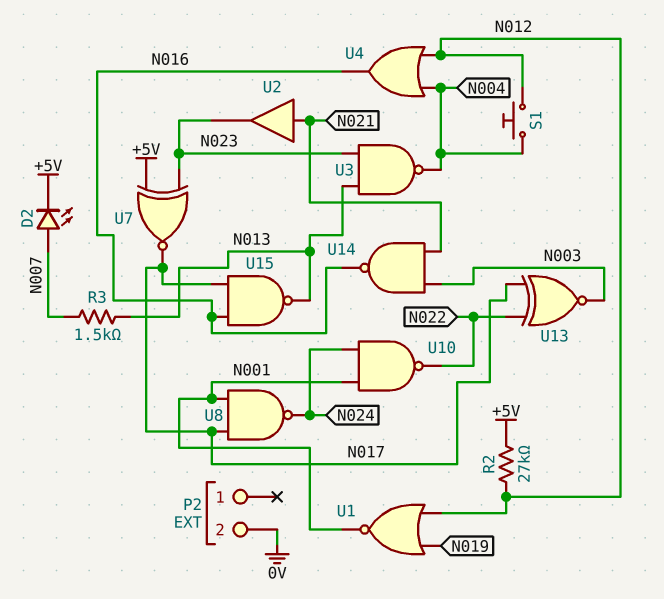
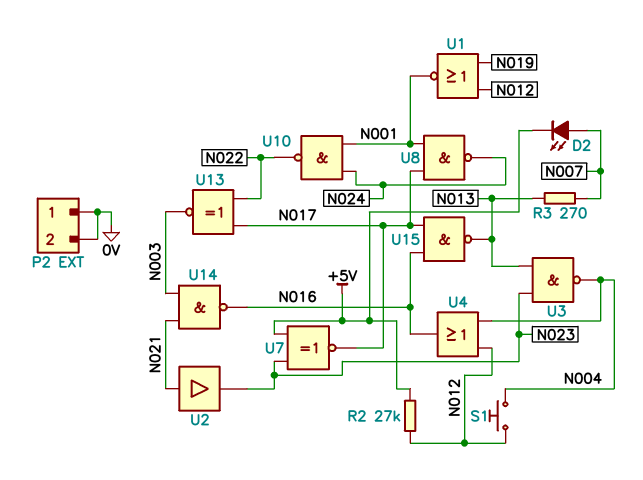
P2 pin 1: none -> 0V
R3: 1.5k (N007, N013) -> 270 (N007, N013)

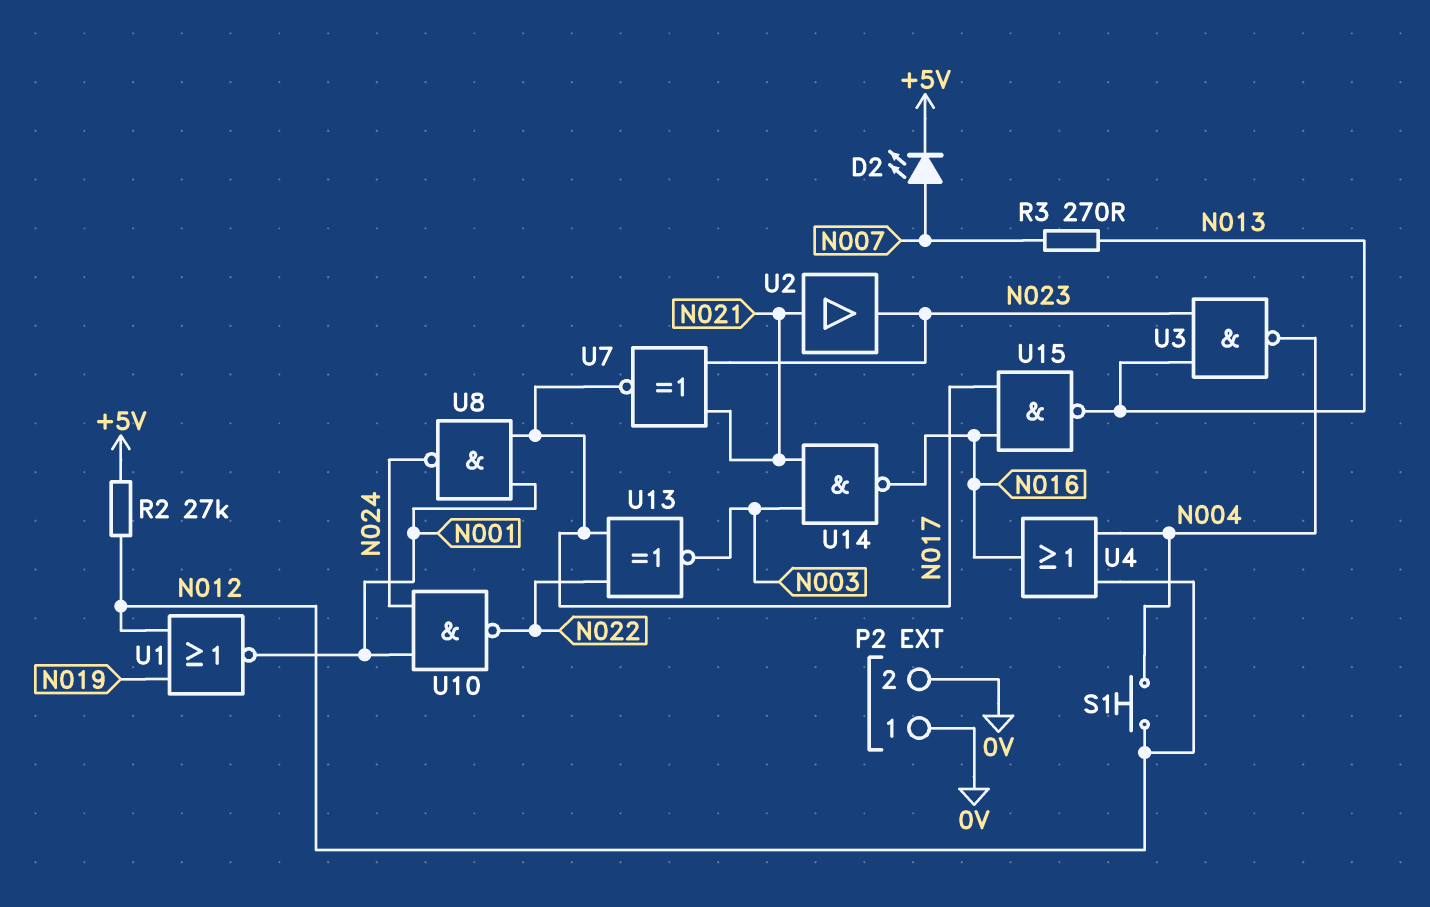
U7: XNOR (in +5V, in N023, out N017) -> XNOR (in N021, in N023, out N017)

